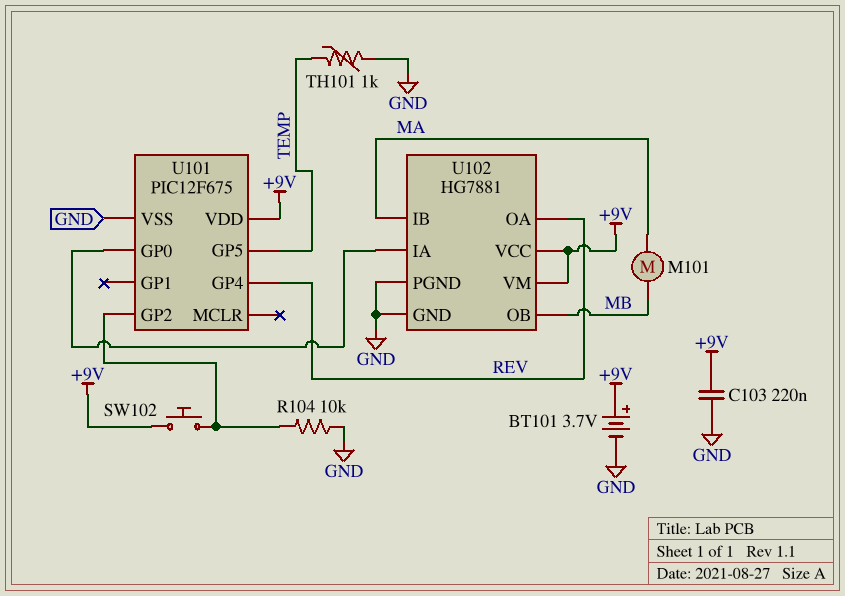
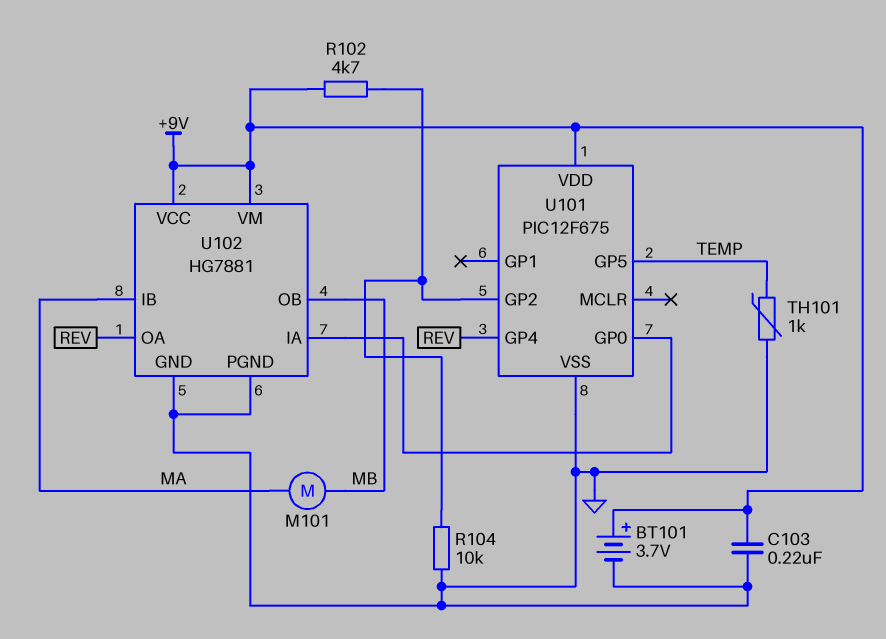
R102: none -> 4.7k (+9V, U101/GP2)
SW102: button (+9V, U101/GP2) -> none

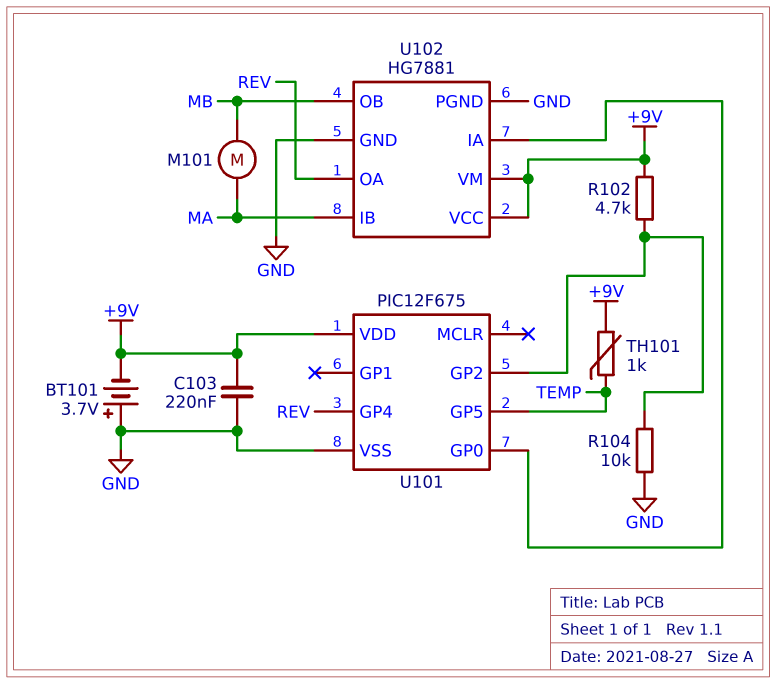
BT101: 3.7V (plus +9V, minus GND) -> 3.7V (plus GND, minus +9V)
TH101: 1k (GND, TEMP) -> 1k (+9V, TEMP)

